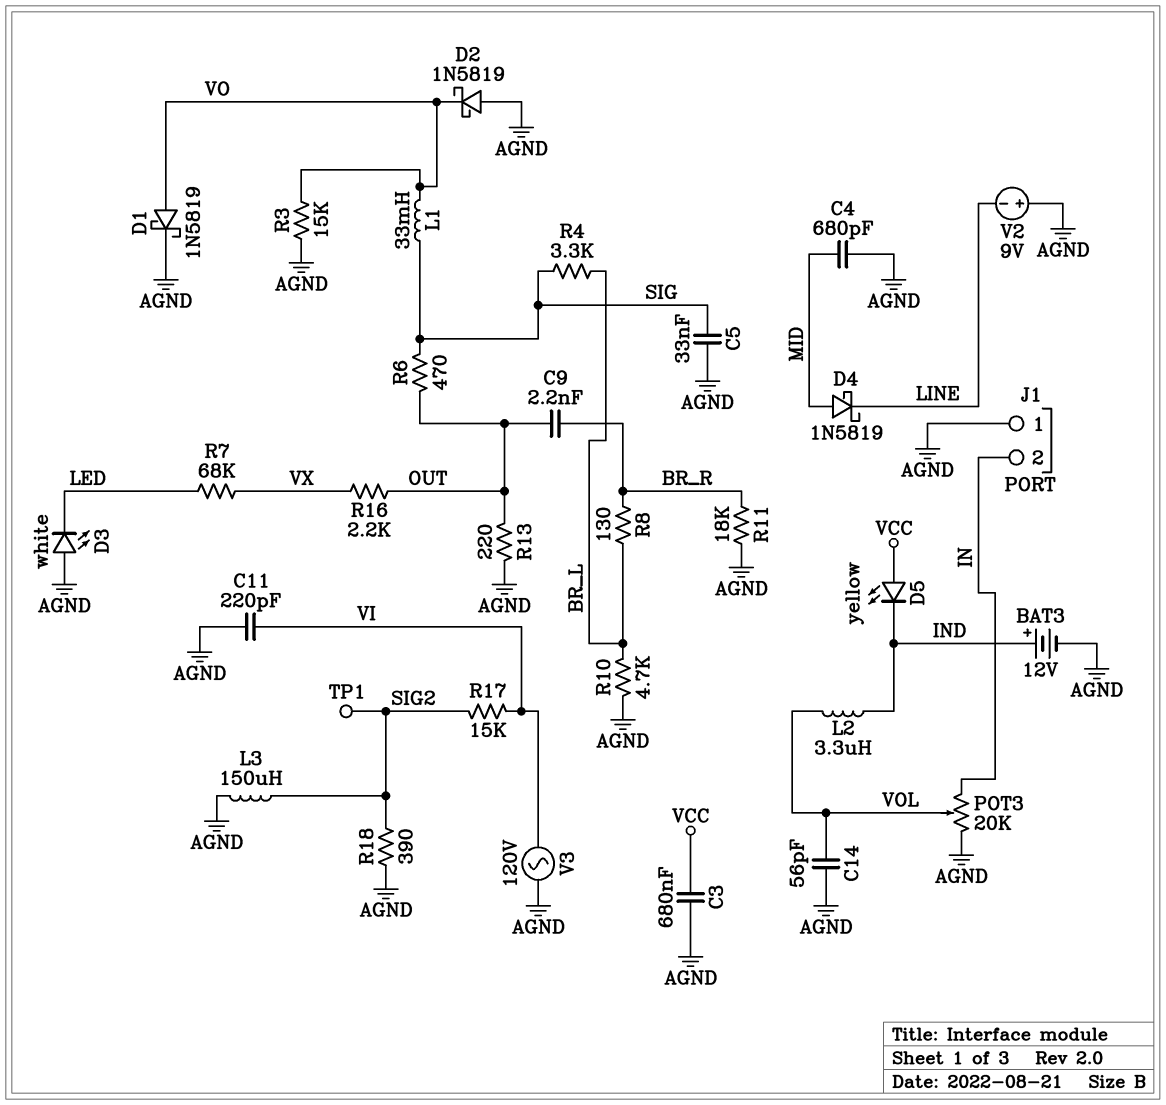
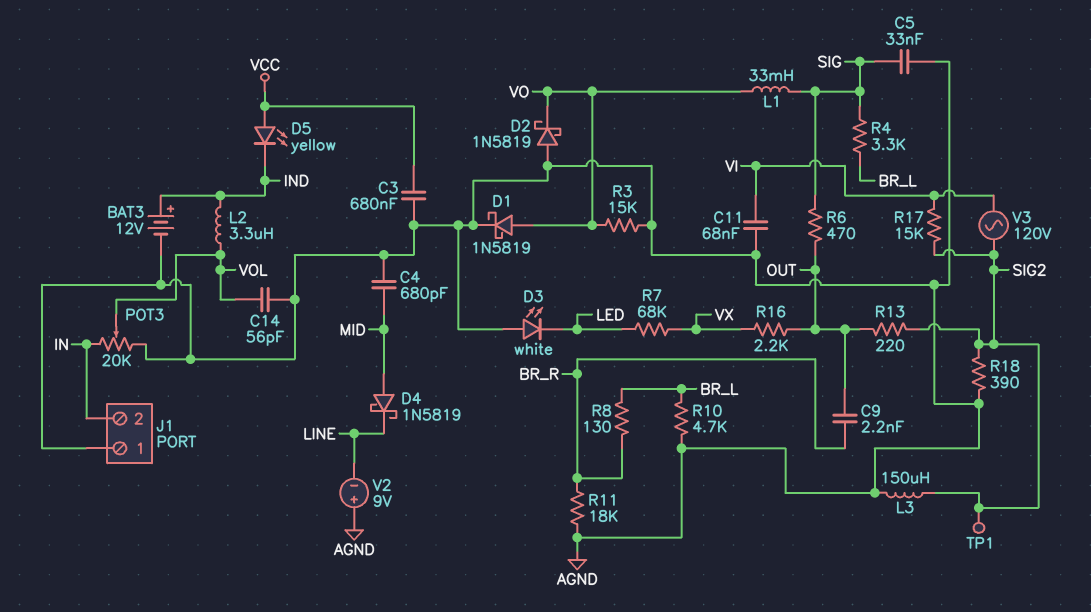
C11: 220pF (AGND, VI) -> 68nF (AGND, VI)
R13: 220 (AGND, OUT) -> 220 (OUT, SIG2)
V3: AC 120V (AGND, VI) -> AC 120V (SIG2, VI)

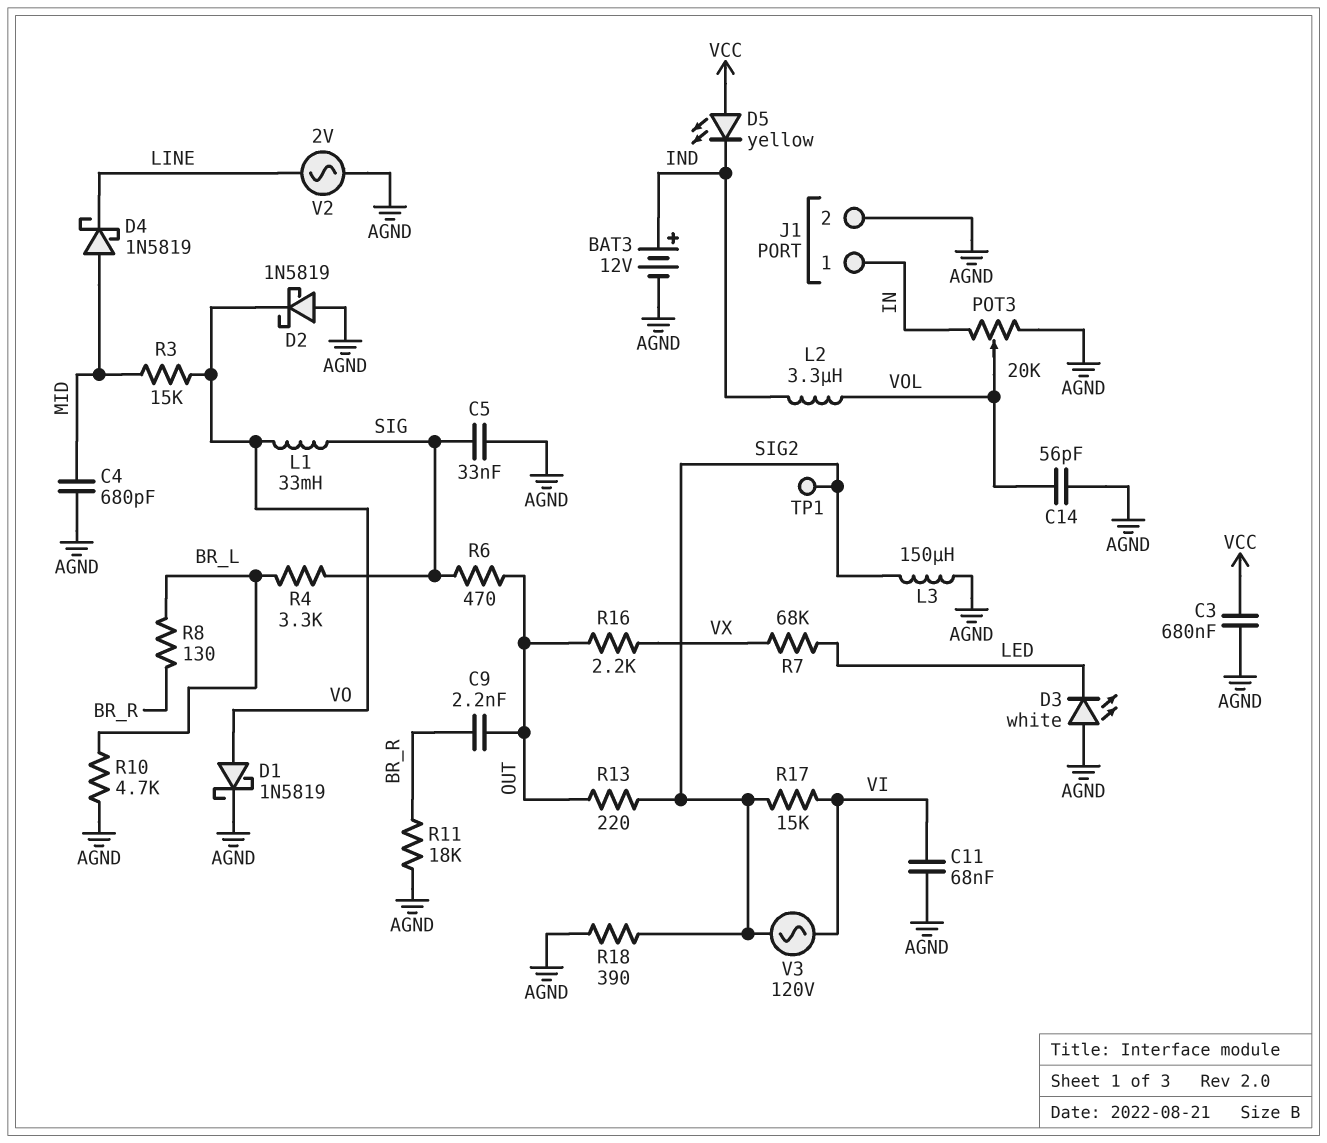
J1 pin 1: AGND -> IN
J1 pin 2: IN -> AGND
R3: 15k (AGND, VO) -> 15k (MID, VO)
V2: 9V (plus AGND, minus LINE) -> AC 2V (AGND, LINE)

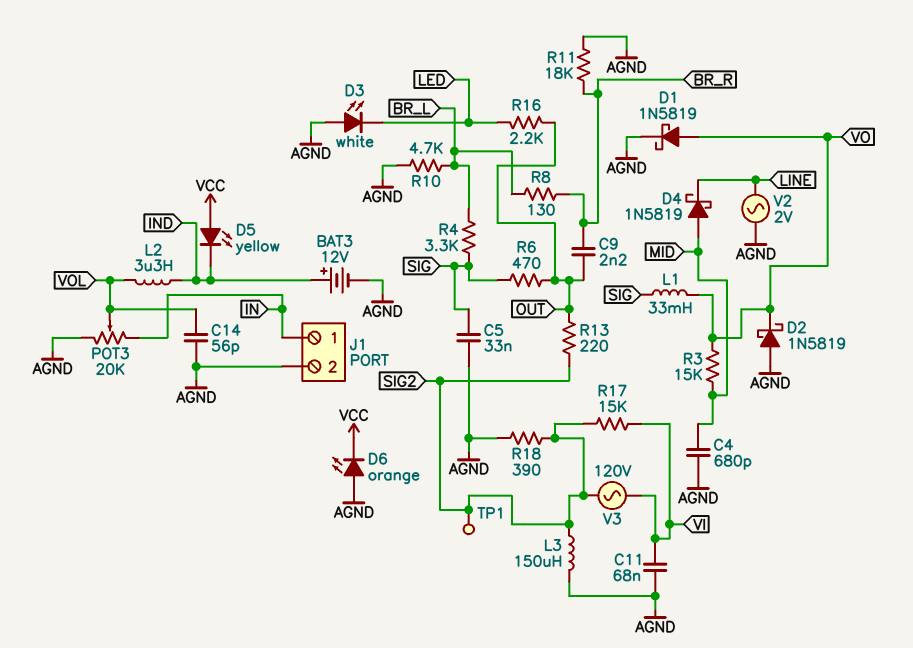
C3: 680nF (AGND, VCC) -> none
D6: none -> LED orange (A AGND, K VCC)
R7: 68k (LED, VX) -> none
R16: 2.2k (OUT, VX) -> 2.2k (LED, OUT)

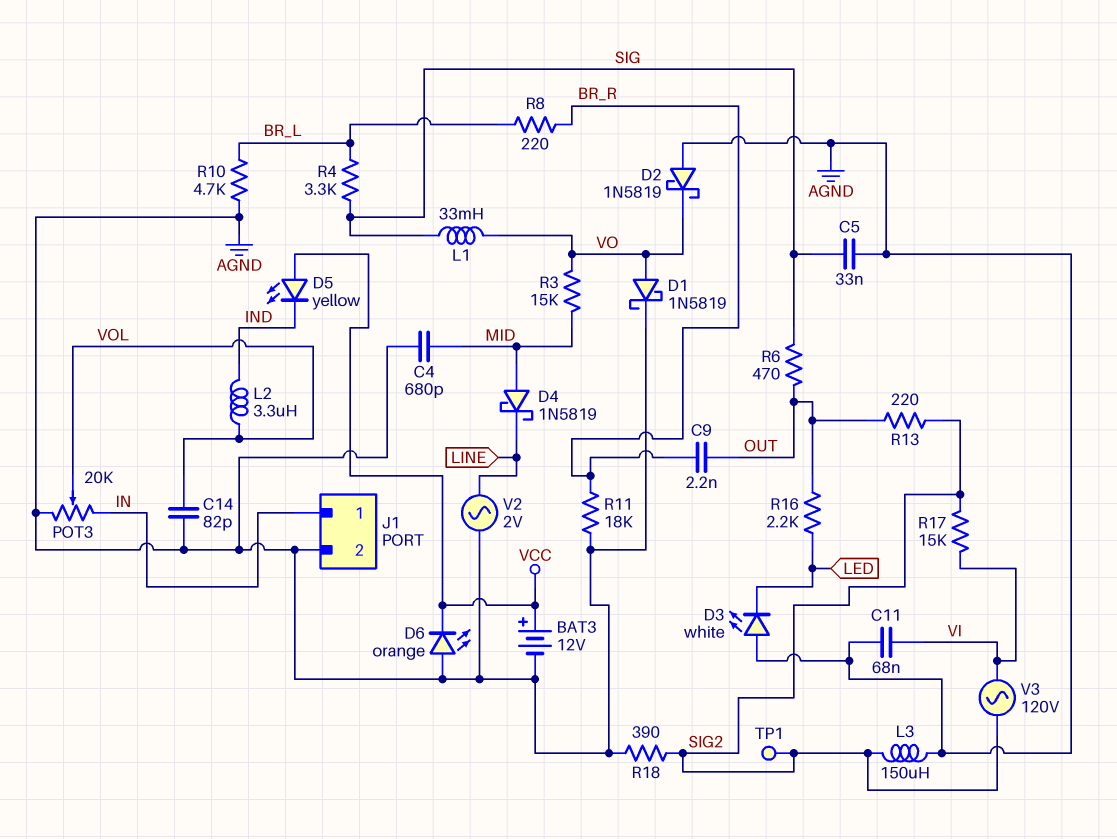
BAT3: 12V (plus IND, minus AGND) -> 12V (plus VCC, minus AGND)
C14: 56pF (AGND, VOL) -> 82pF (AGND, VOL)
R8: 130 (BR_L, BR_R) -> 220 (BR_L, BR_R)

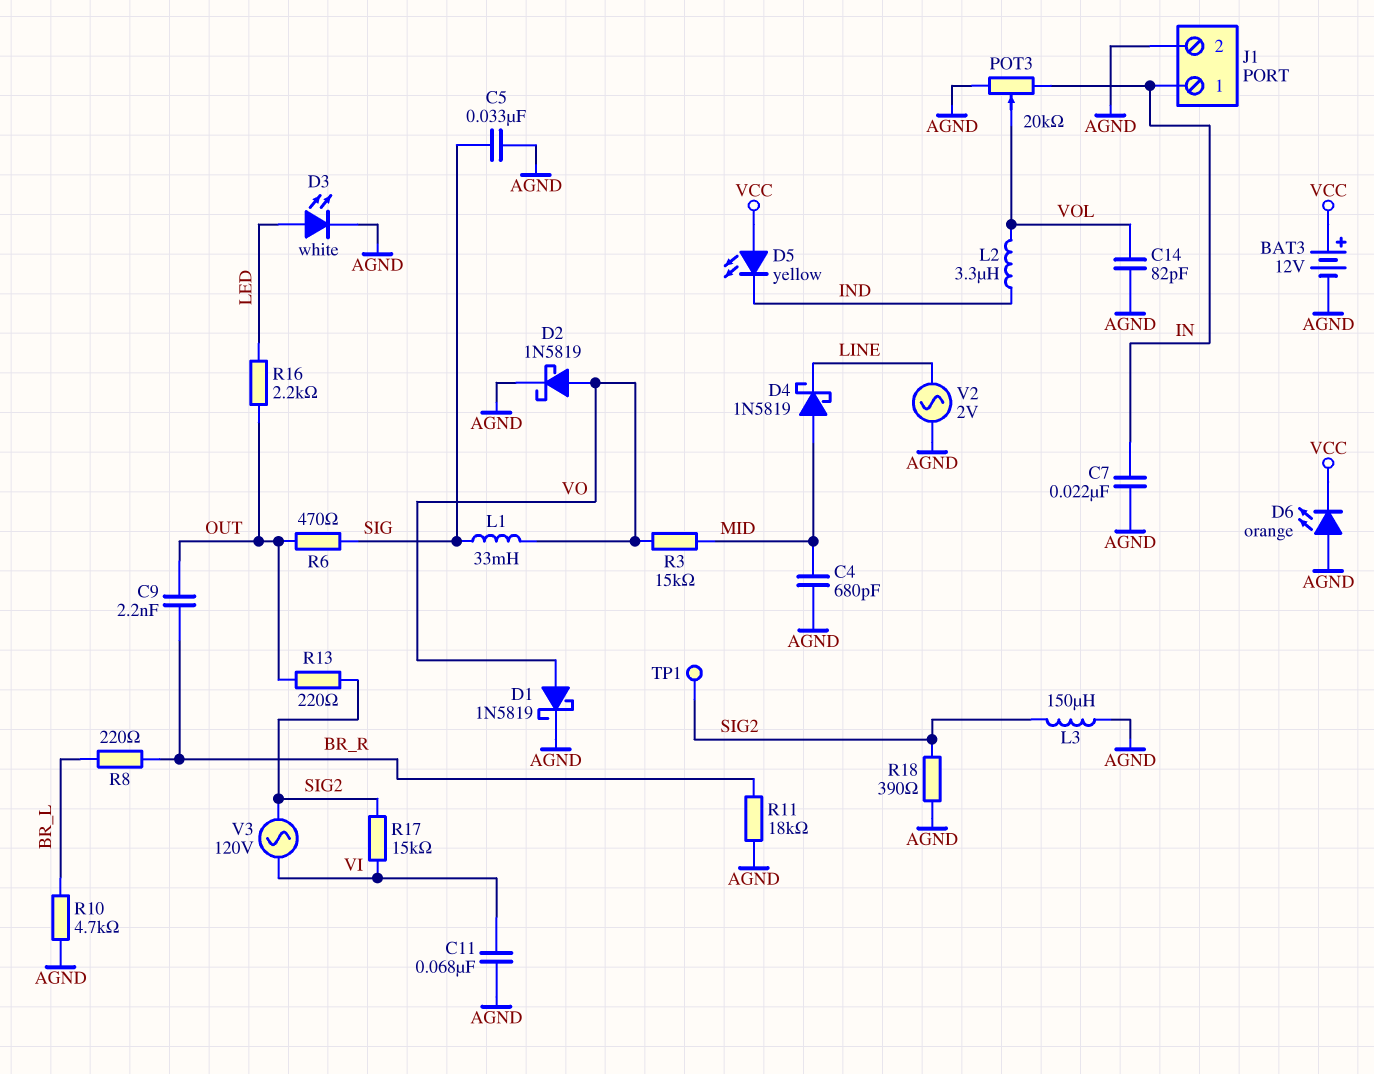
C7: none -> 22nF (AGND, IN)
D2: schottky 1N5819 (A AGND, K VO) -> schottky 1N5819 (A VO, K AGND)
D3: LED white (A AGND, K LED) -> LED white (A LED, K AGND)
R4: 3.3k (BR_L, SIG) -> none

